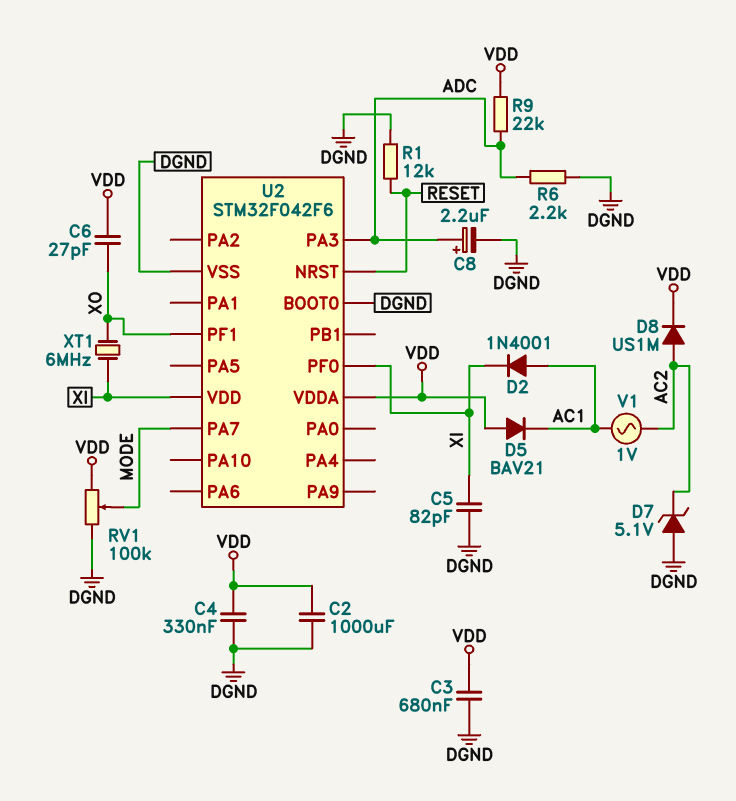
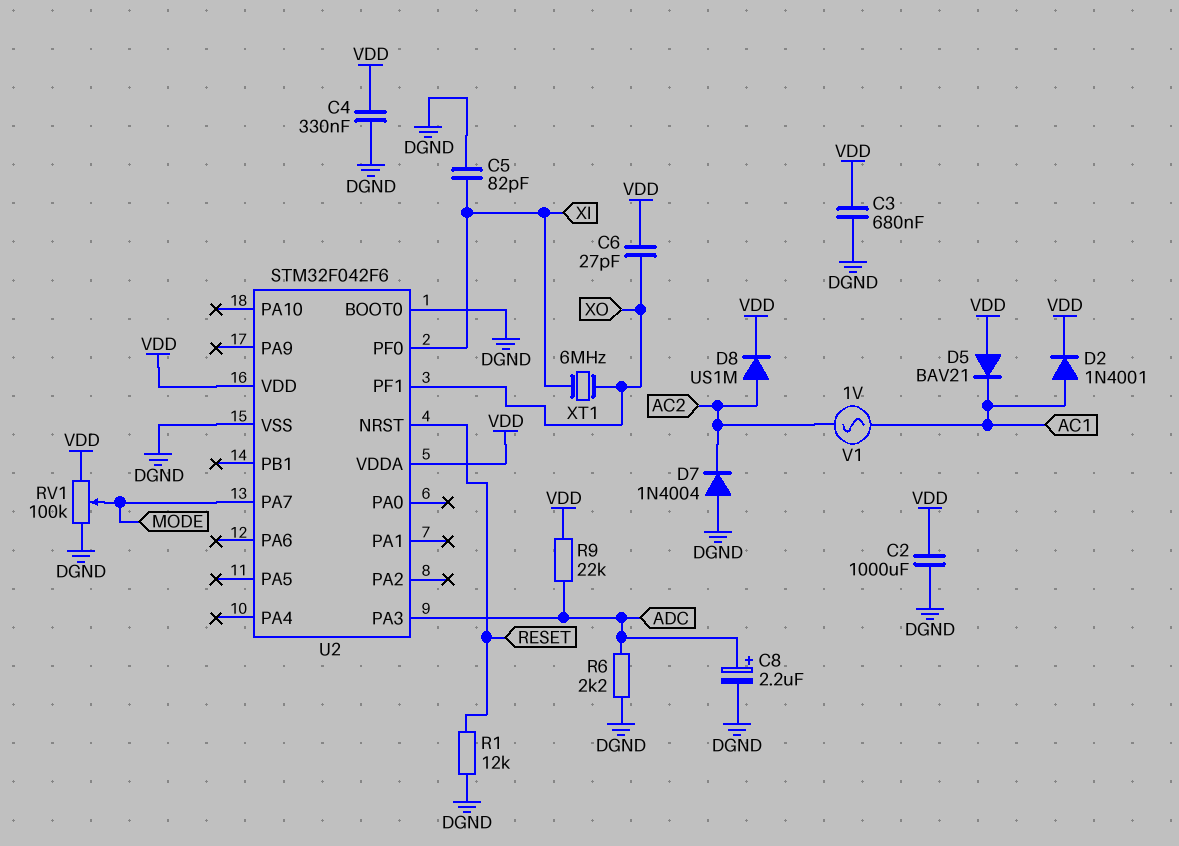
D2: diode 1N4001 (A AC1, K XI) -> diode 1N4001 (A AC1, K VDD)
D7: zener 5.1V (A DGND, K AC2) -> diode 1N4004 (A DGND, K AC2)
U2 pin VDD: XI -> VDD

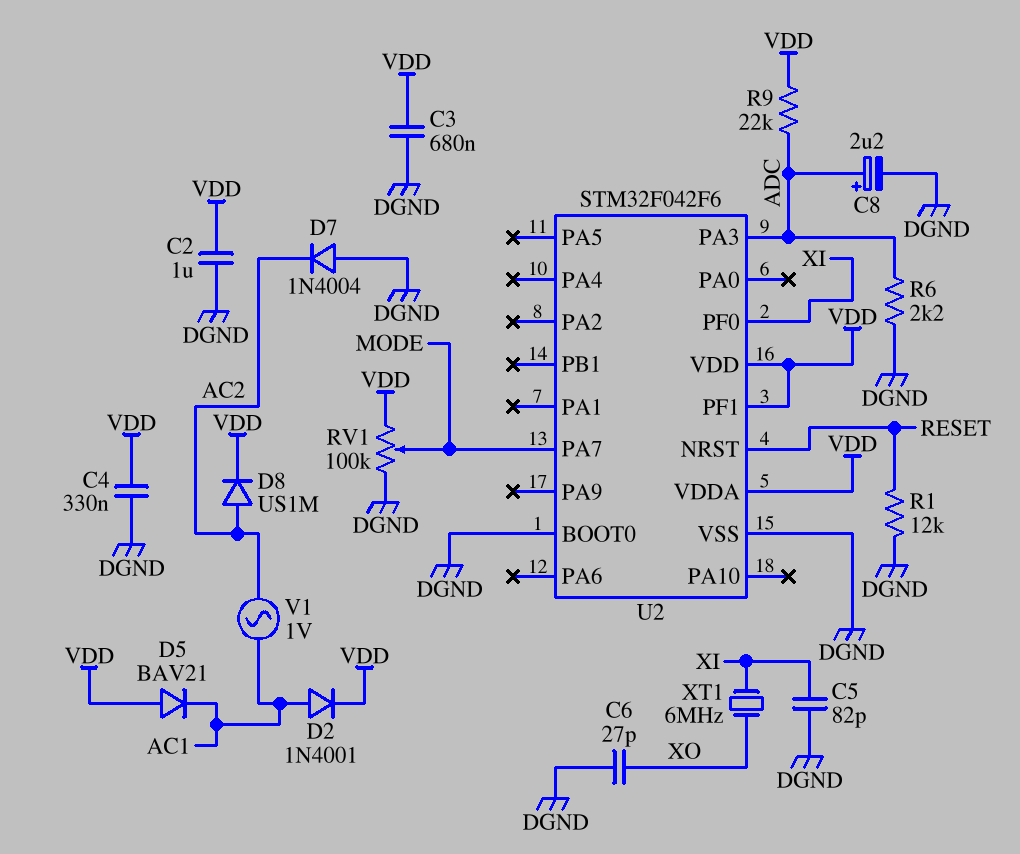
C2: 1000uF (DGND, VDD) -> 1uF (DGND, VDD)
C6: 27pF (VDD, XO) -> 27pF (DGND, XO)
U2 pin PF1: XO -> VDD

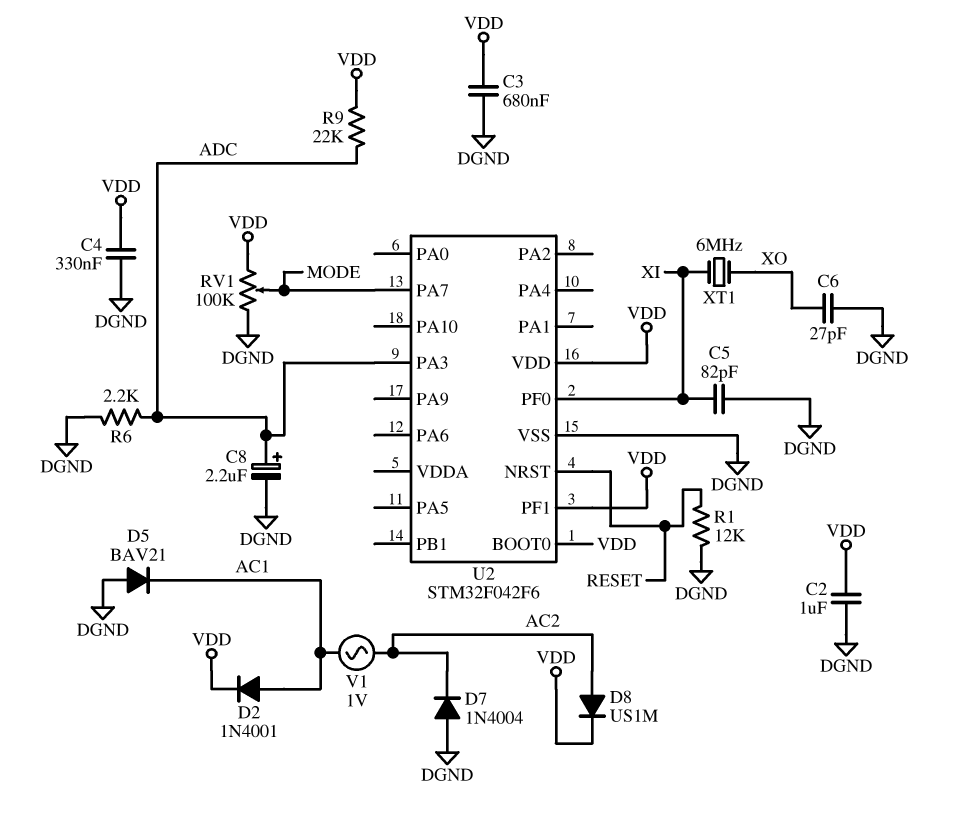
D5: diode BAV21 (A VDD, K AC1) -> diode BAV21 (A DGND, K AC1)
U2 pin BOOT0: DGND -> VDD
U2 pin VDDA: VDD -> none

